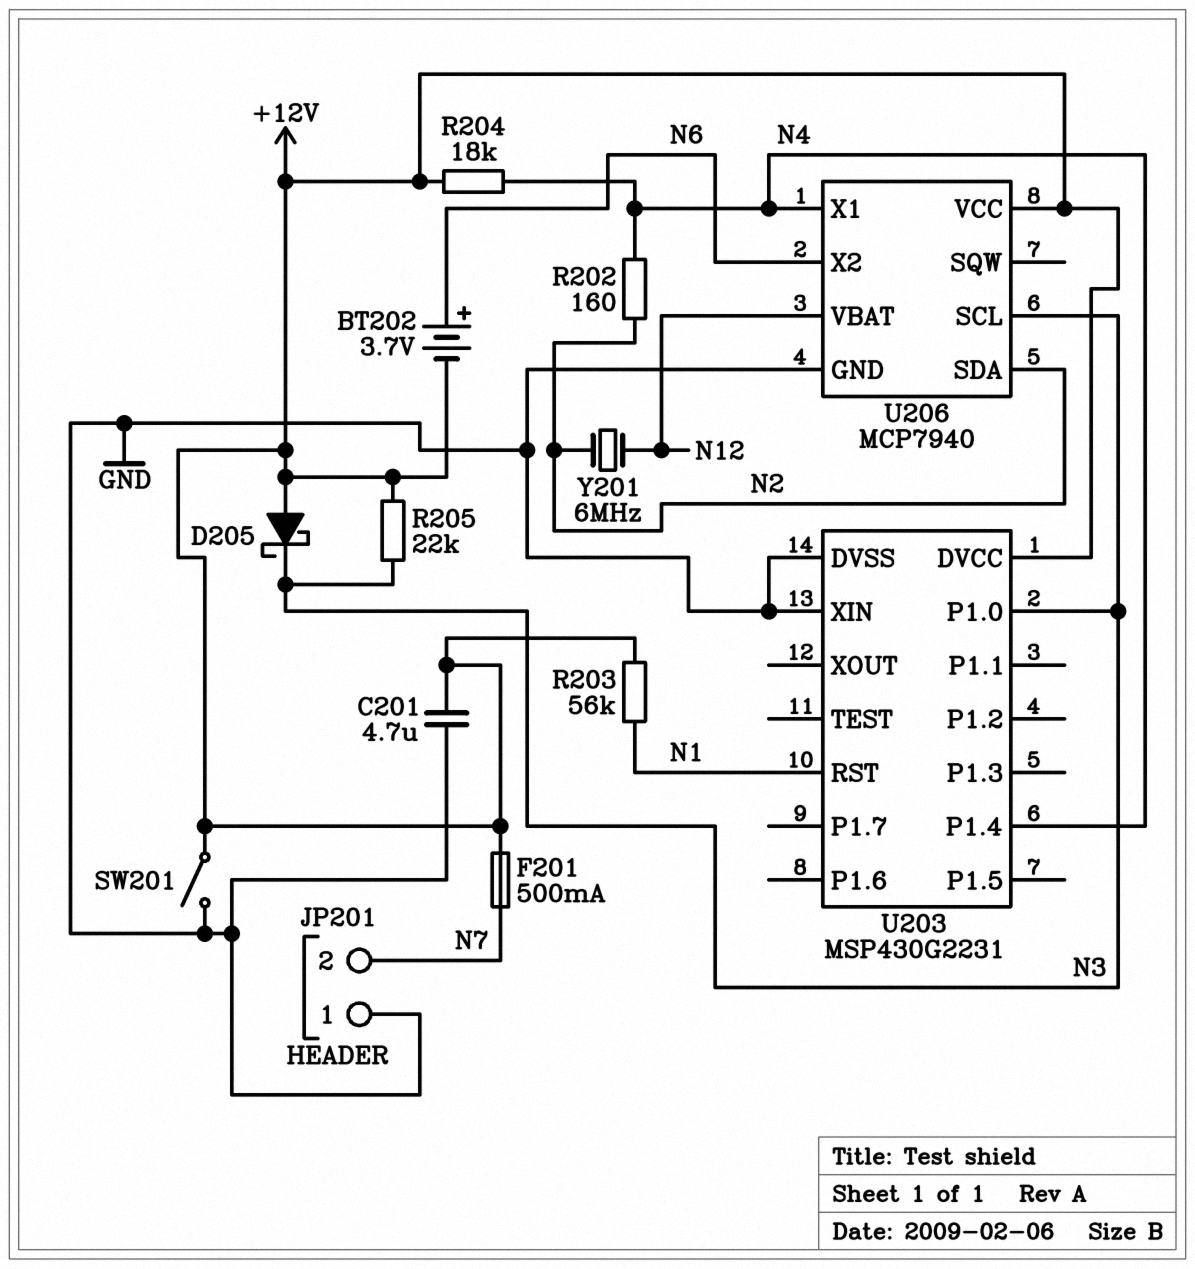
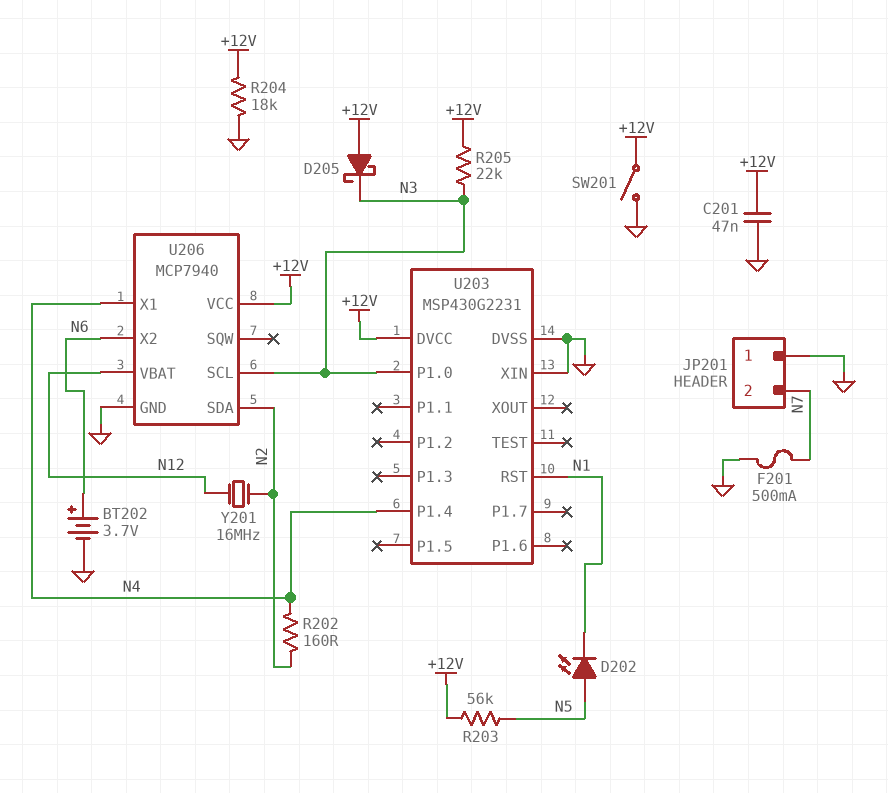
BT202: 3.7V (plus N6, minus +12V) -> 3.7V (plus N6, minus GND)
C201: 4.7uF (+12V, GND) -> 47nF (+12V, GND)
D202: none -> LED (A N5, K N1)
F201: 500mA (+12V, N7) -> 500mA (GND, N7)
R203: 56k (+12V, N1) -> 56k (+12V, N5)
R204: 18k (+12V, N4) -> 18k (+12V, GND)
Y201: 6MHz (N2, N12) -> 16MHz (N2, N12)

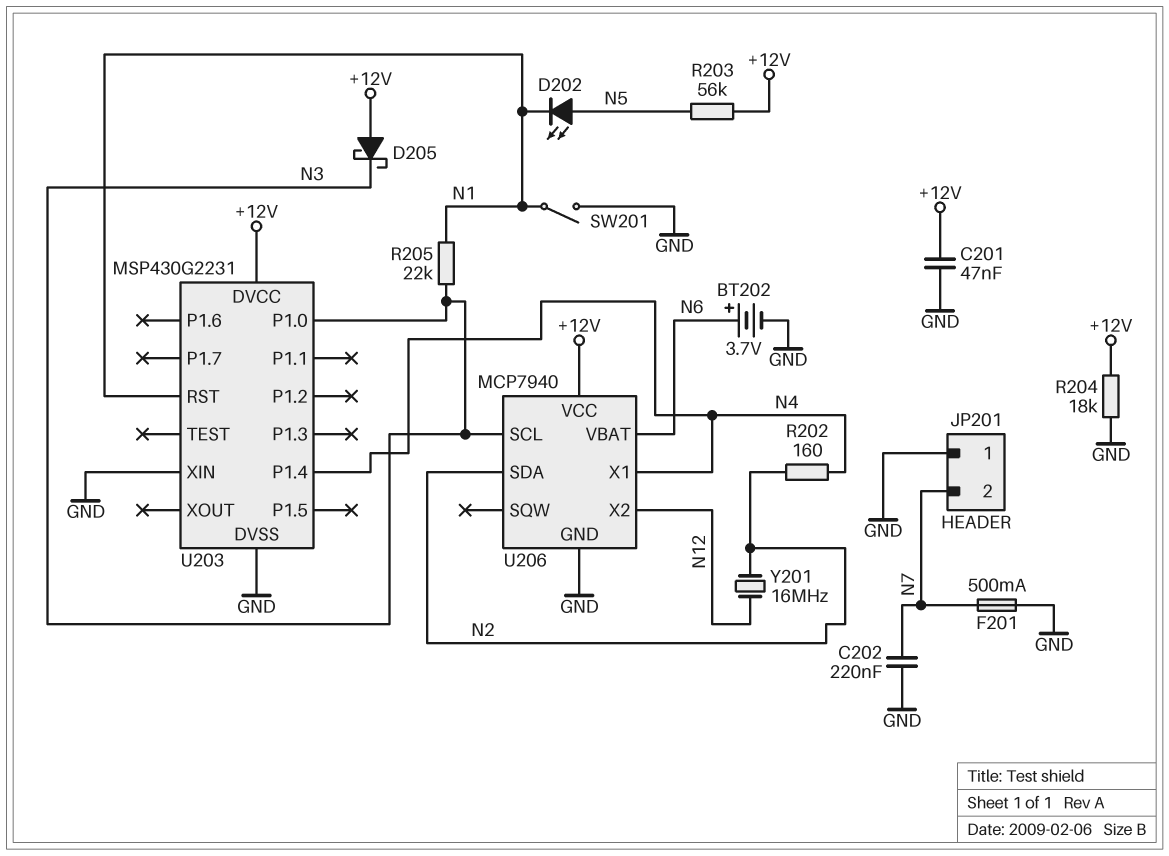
C202: none -> 220nF (GND, N7)
R205: 22k (+12V, N3) -> 22k (N1, N3)
SW201: switch (+12V, GND) -> switch (GND, N1)
U206 pin VBAT: N12 -> N6
U206 pin X2: N6 -> N12

